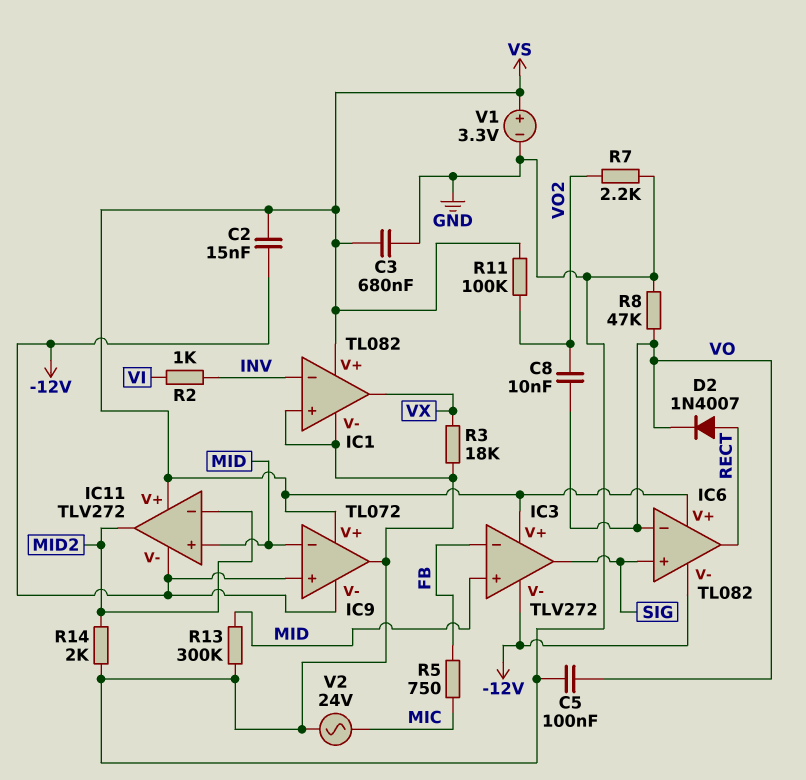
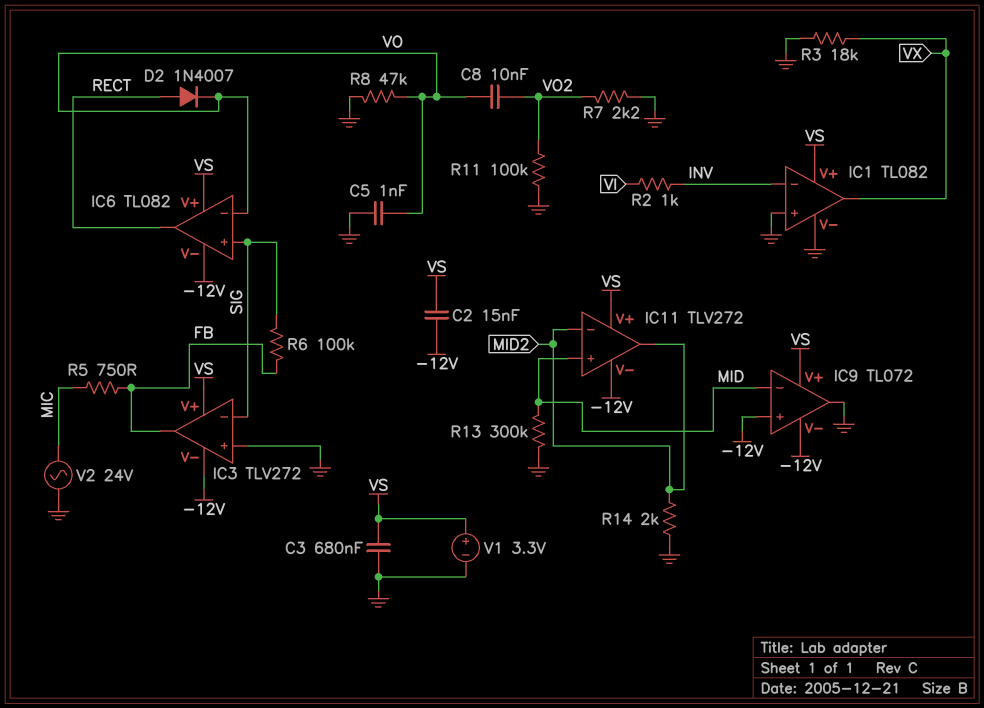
C5: 100nF (GND, VO) -> 1nF (GND, VO)
IC3 pin in+: MID -> GND
IC3 pin in-: FB -> SIG
IC3 pin out: SIG -> FB
R6: none -> 100k (FB, SIG)
R11: 100k (VO2, VS) -> 100k (GND, VO2)

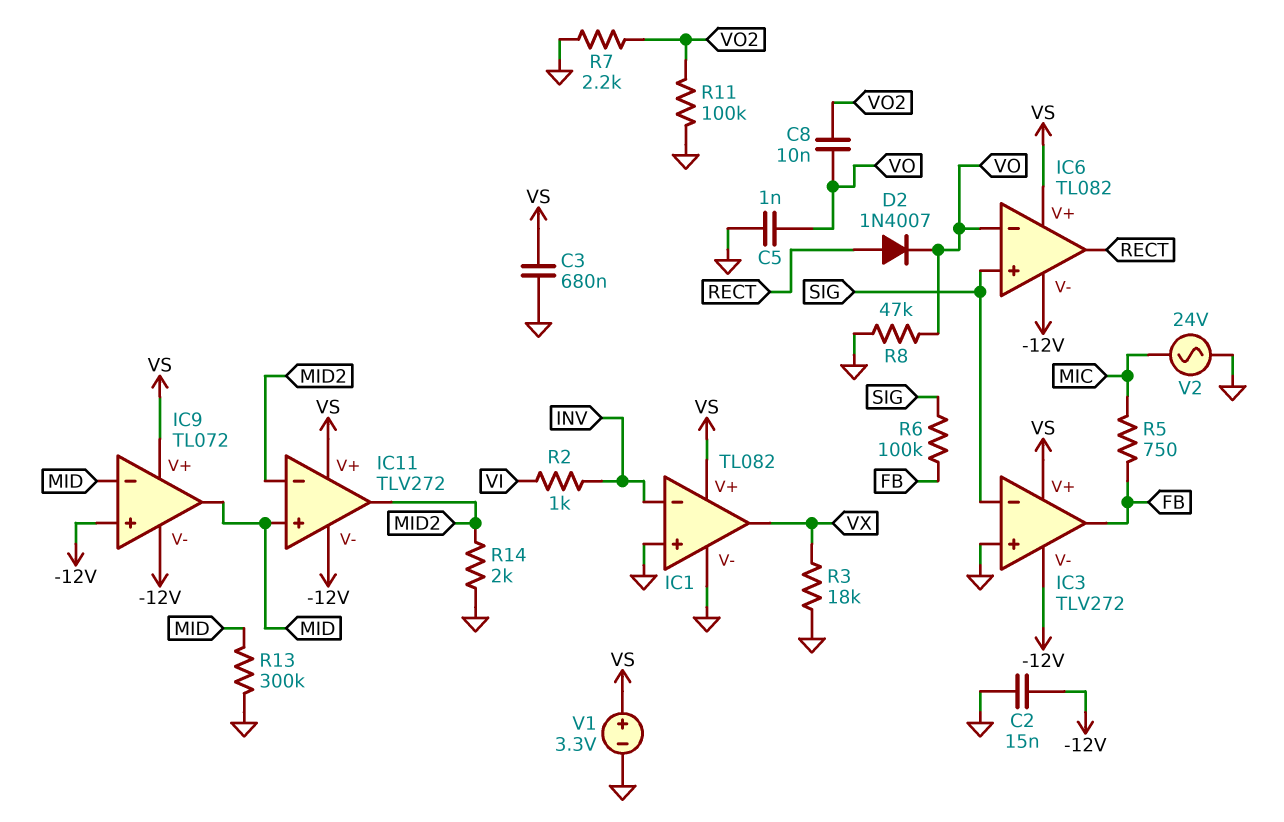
C2: 15nF (-12V, VS) -> 15nF (-12V, GND)
IC9 pin out: GND -> MID

